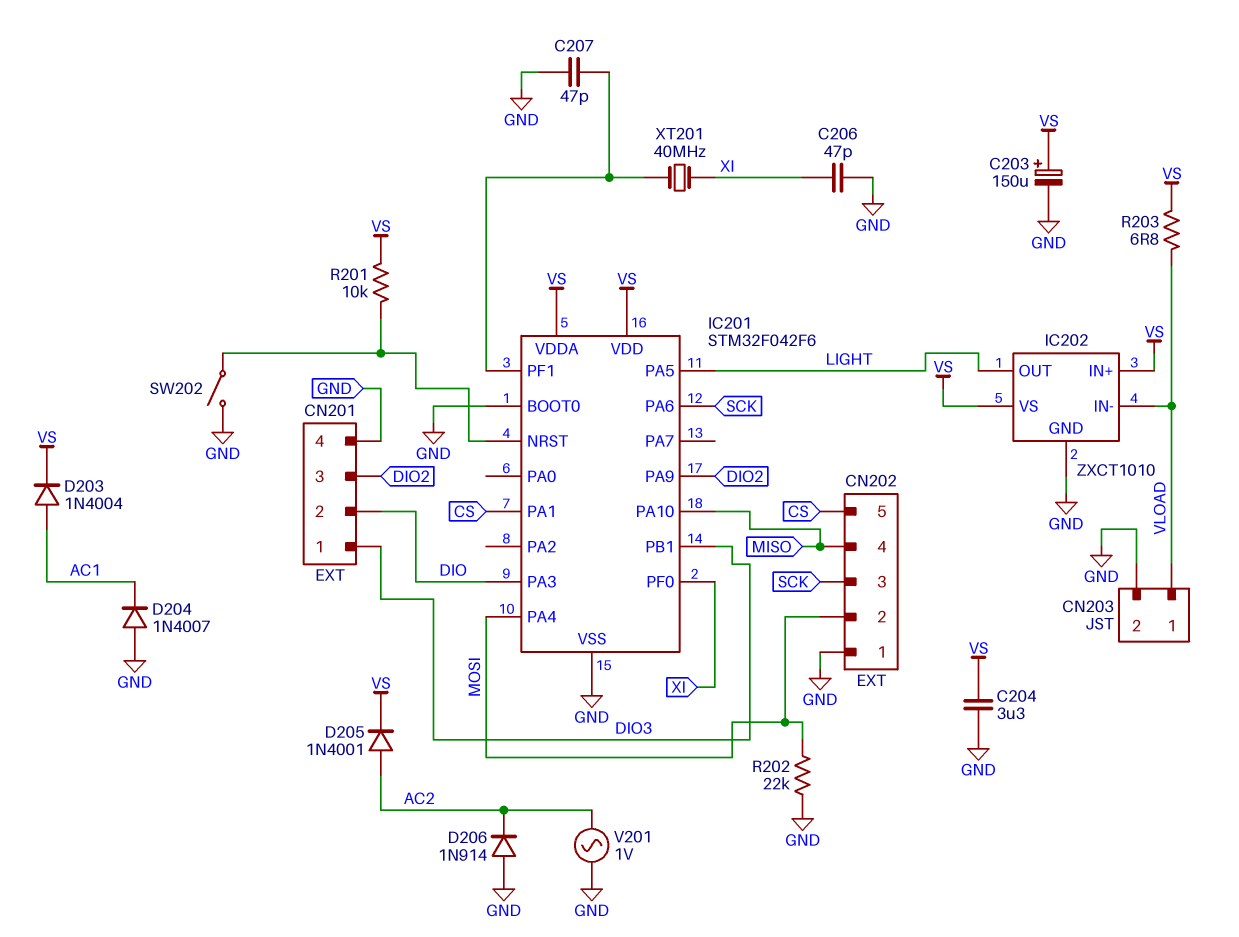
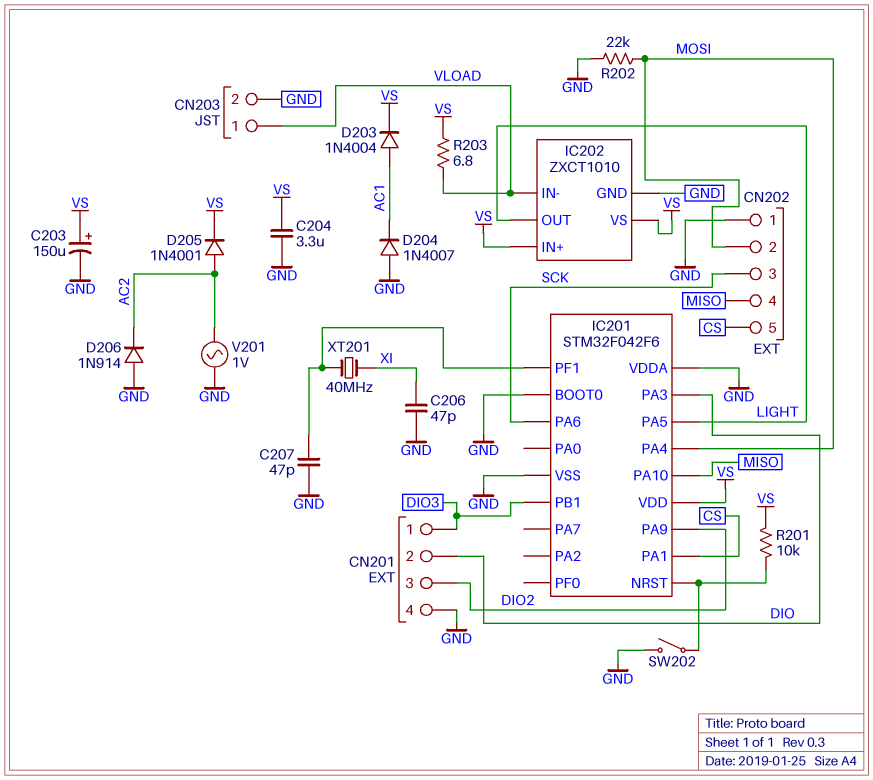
IC201 pin PF0: XI -> none
IC201 pin VDDA: VS -> GND

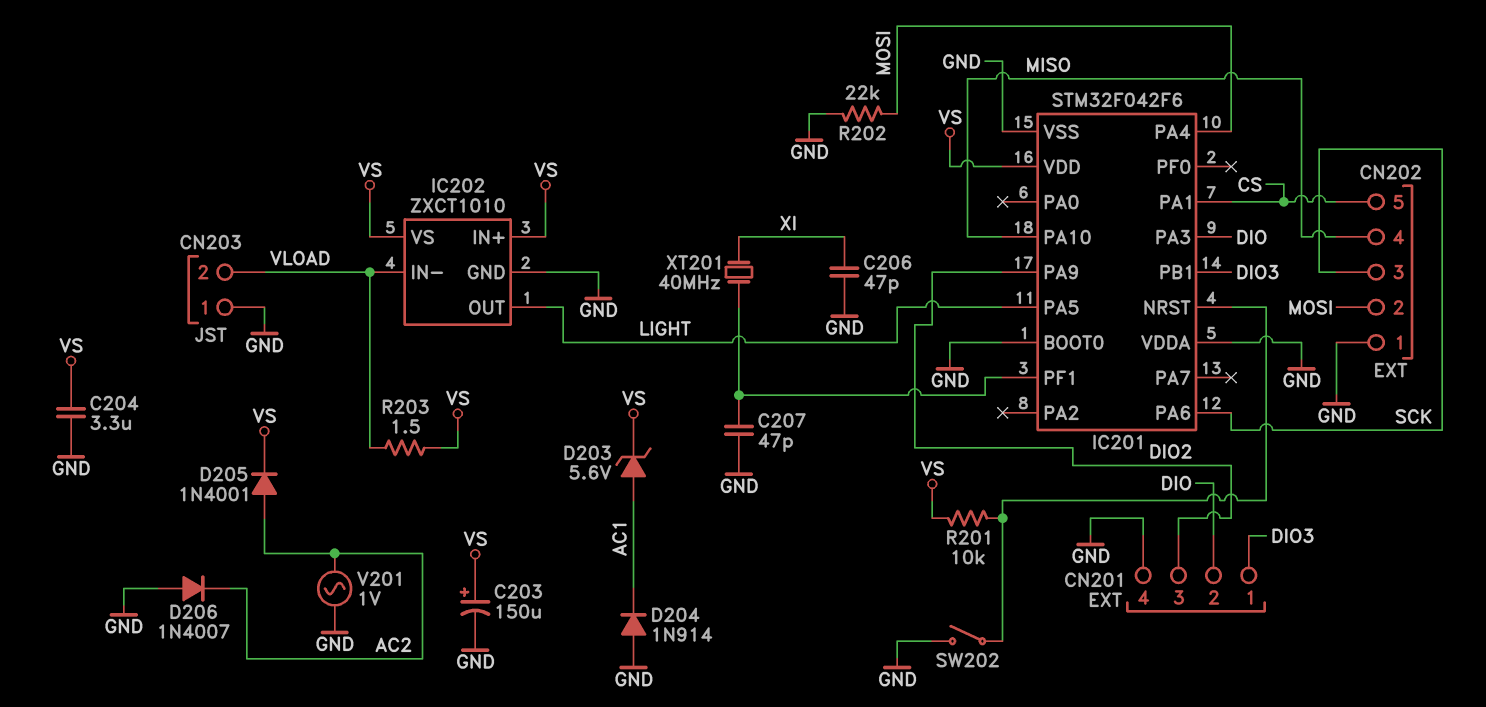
CN203 pin 1: VLOAD -> GND
CN203 pin 2: GND -> VLOAD
D203: diode 1N4004 (A AC1, K VS) -> zener 5.6V (A AC1, K VS)
D204: diode 1N4007 (A GND, K AC1) -> diode 1N914 (A GND, K AC1)
D206: diode 1N914 (A GND, K AC2) -> diode 1N4007 (A GND, K AC2)
R203: 6.8 (VLOAD, VS) -> 1.5 (VLOAD, VS)

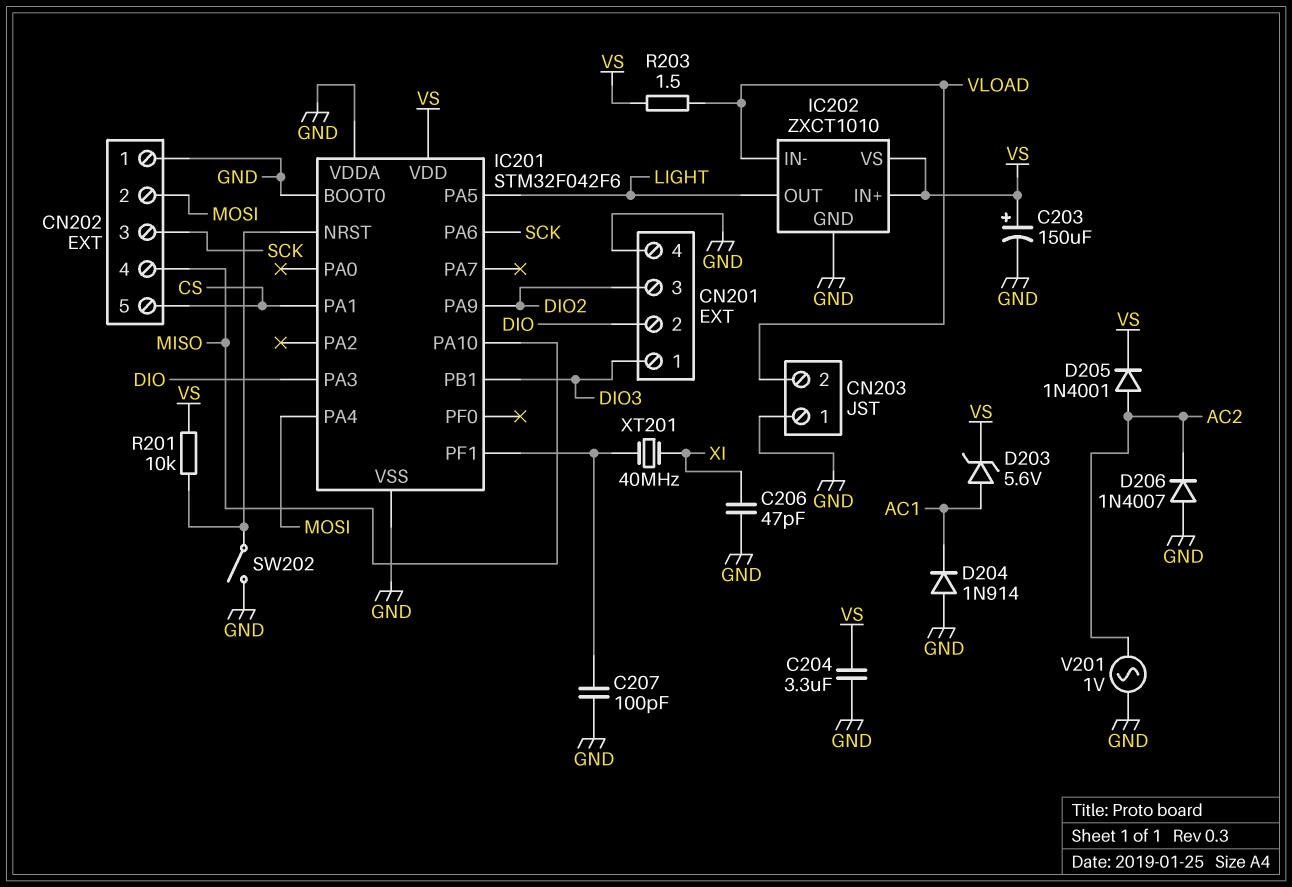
C207: 47pF (GND, IC201/PF1) -> 100pF (GND, IC201/PF1)
R202: 22k (GND, MOSI) -> none

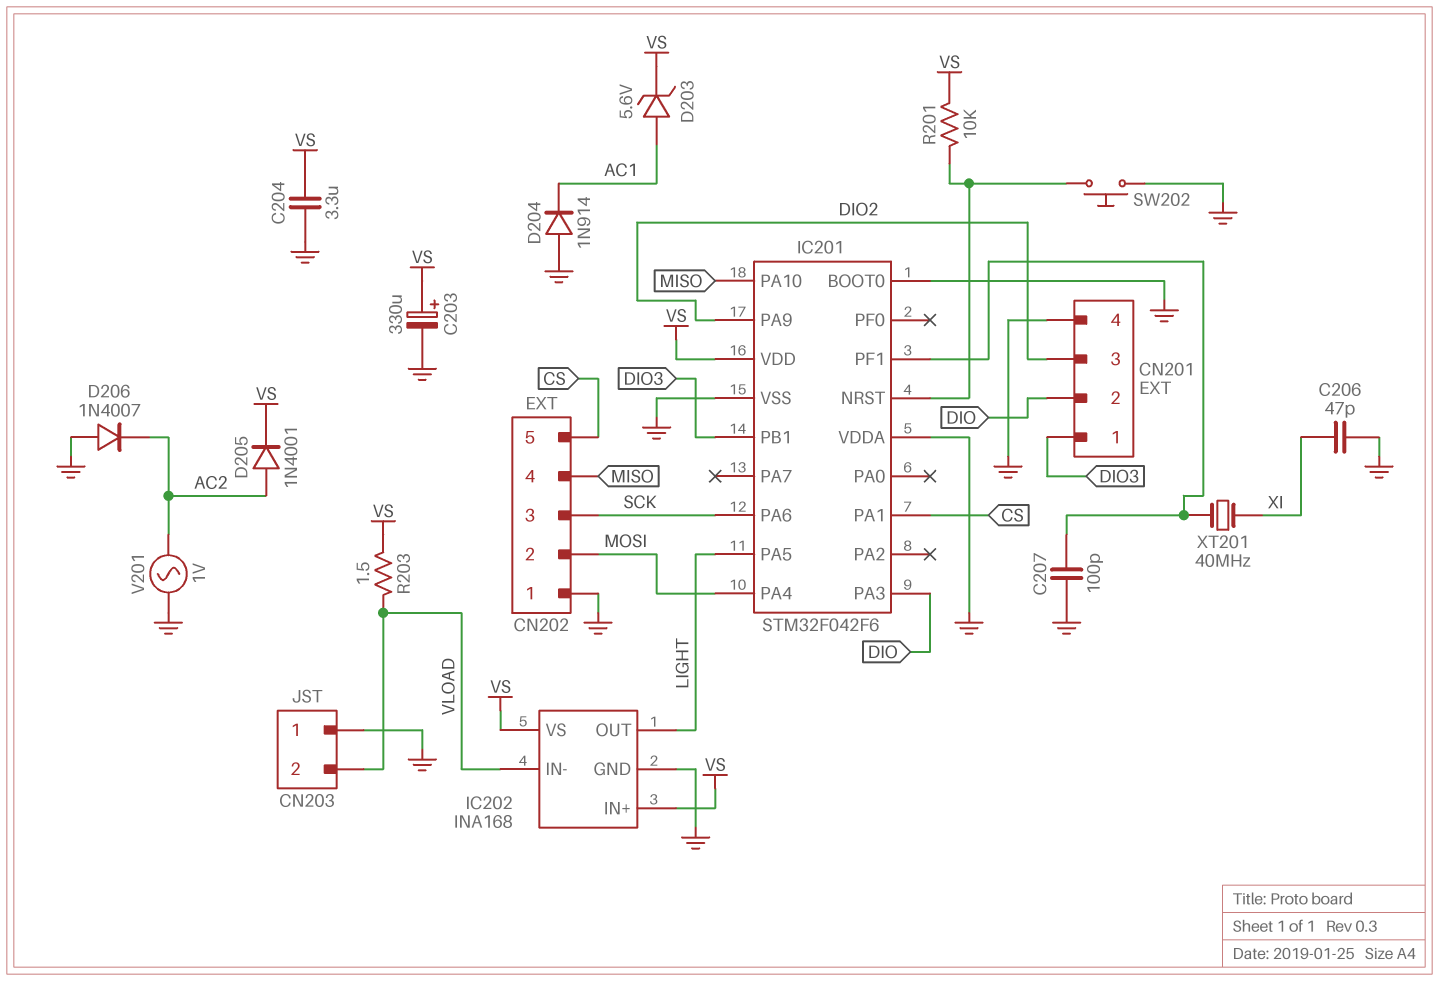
C203: 150uF (plus VS, minus GND) -> 330uF (plus VS, minus GND)
IC202: ZXCT1010 -> INA168
SW202: switch (GND, IC201/NRST) -> button (GND, IC201/NRST)

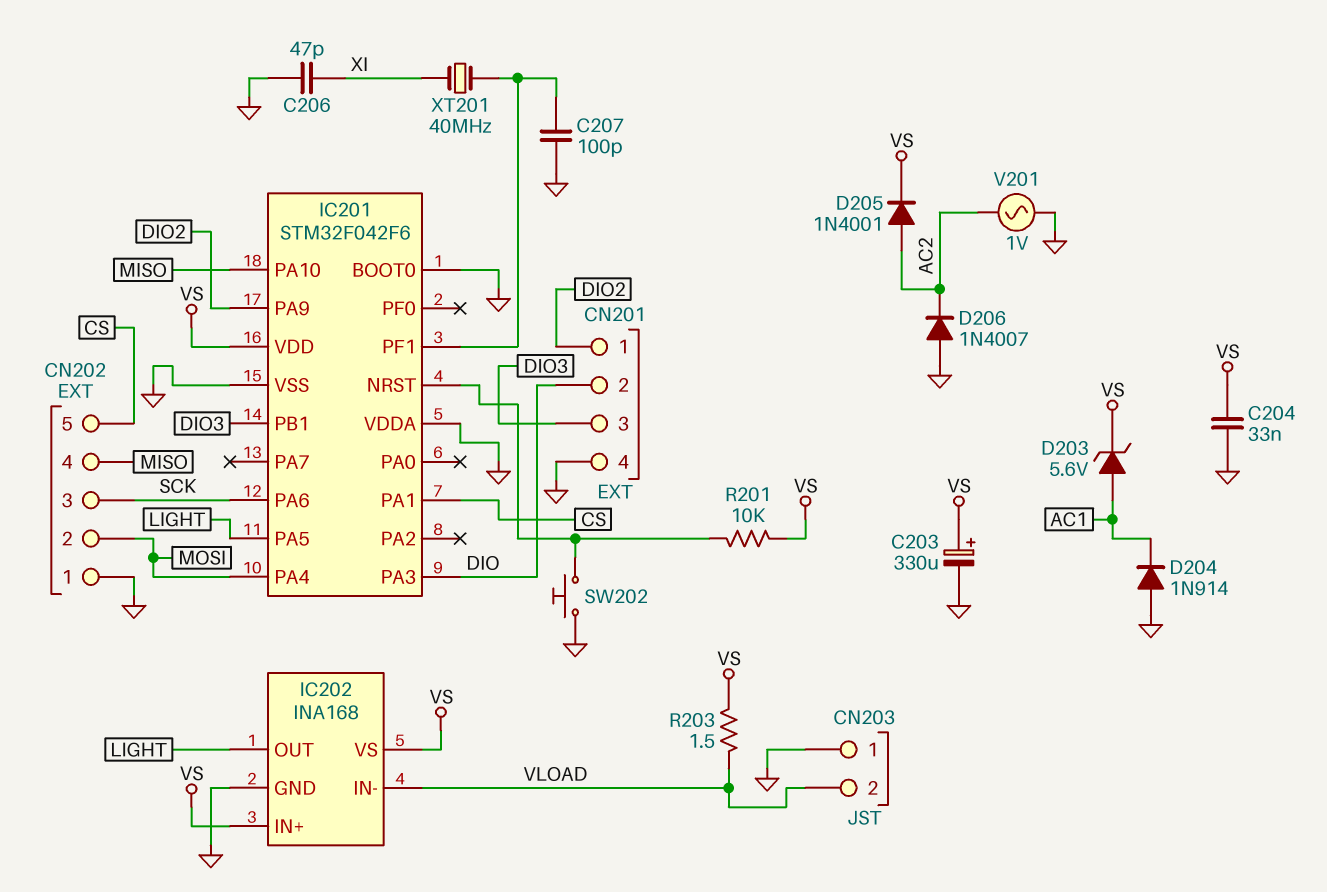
C204: 3.3uF (GND, VS) -> 33nF (GND, VS)
CN201 pin 1: DIO3 -> DIO2
CN201 pin 3: DIO2 -> DIO3

